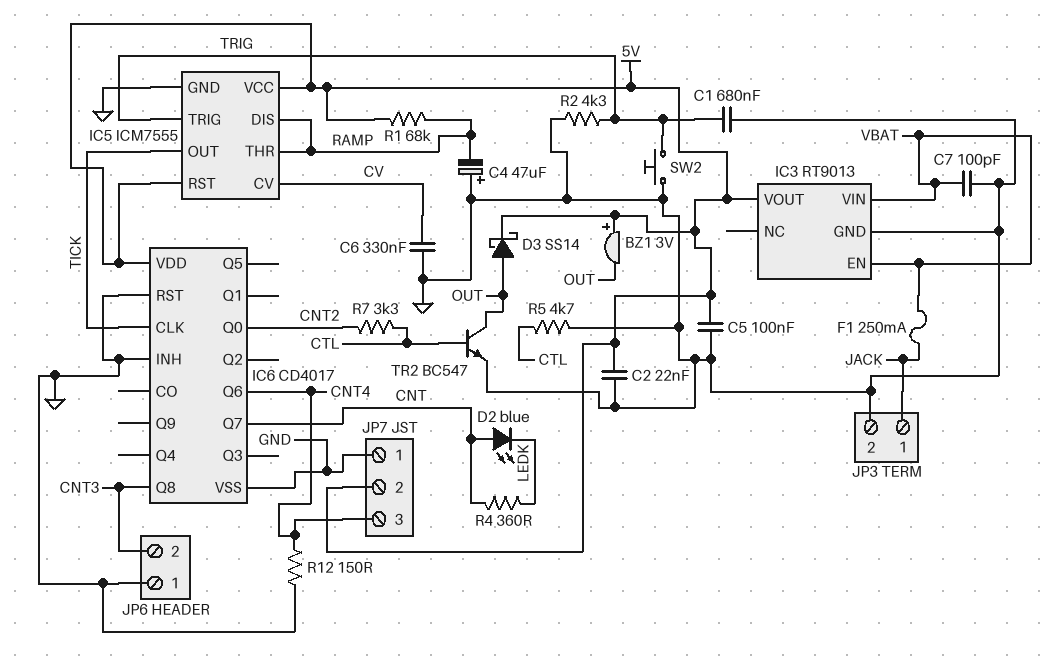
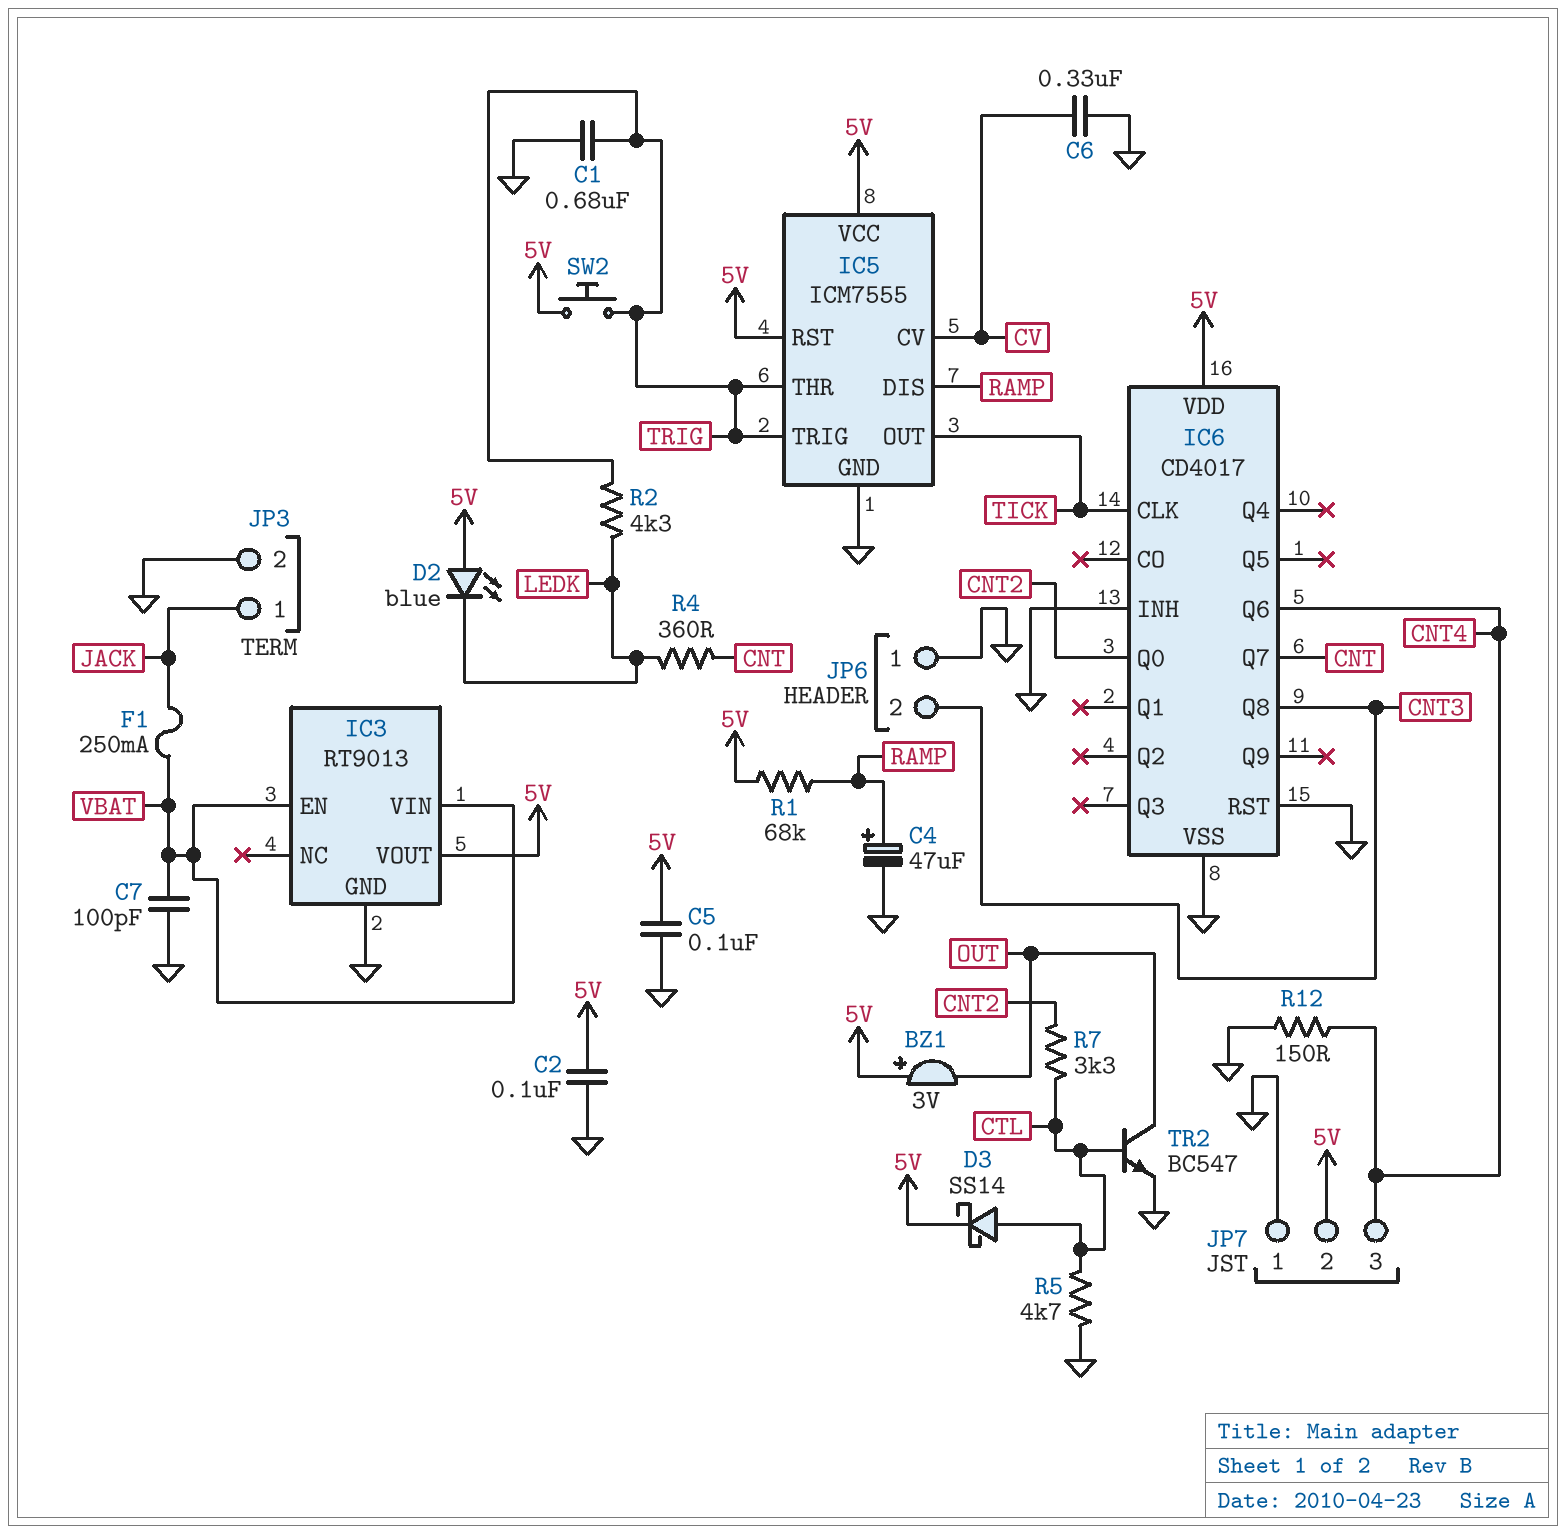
C2: 22nF (5V, GND) -> 100nF (5V, GND)
C4: 47uF (plus GND, minus RAMP) -> 47uF (plus RAMP, minus GND)
D2: LED blue (A CNT, K LEDK) -> LED blue (A 5V, K LEDK)
D3: schottky SS14 (A OUT, K 5V) -> schottky SS14 (A CTL, K 5V)
IC5 pin THR: RAMP -> TRIG
R2: 4.3k (GND, TRIG) -> 4.3k (LEDK, TRIG)
SW2: button (GND, TRIG) -> button (5V, TRIG)

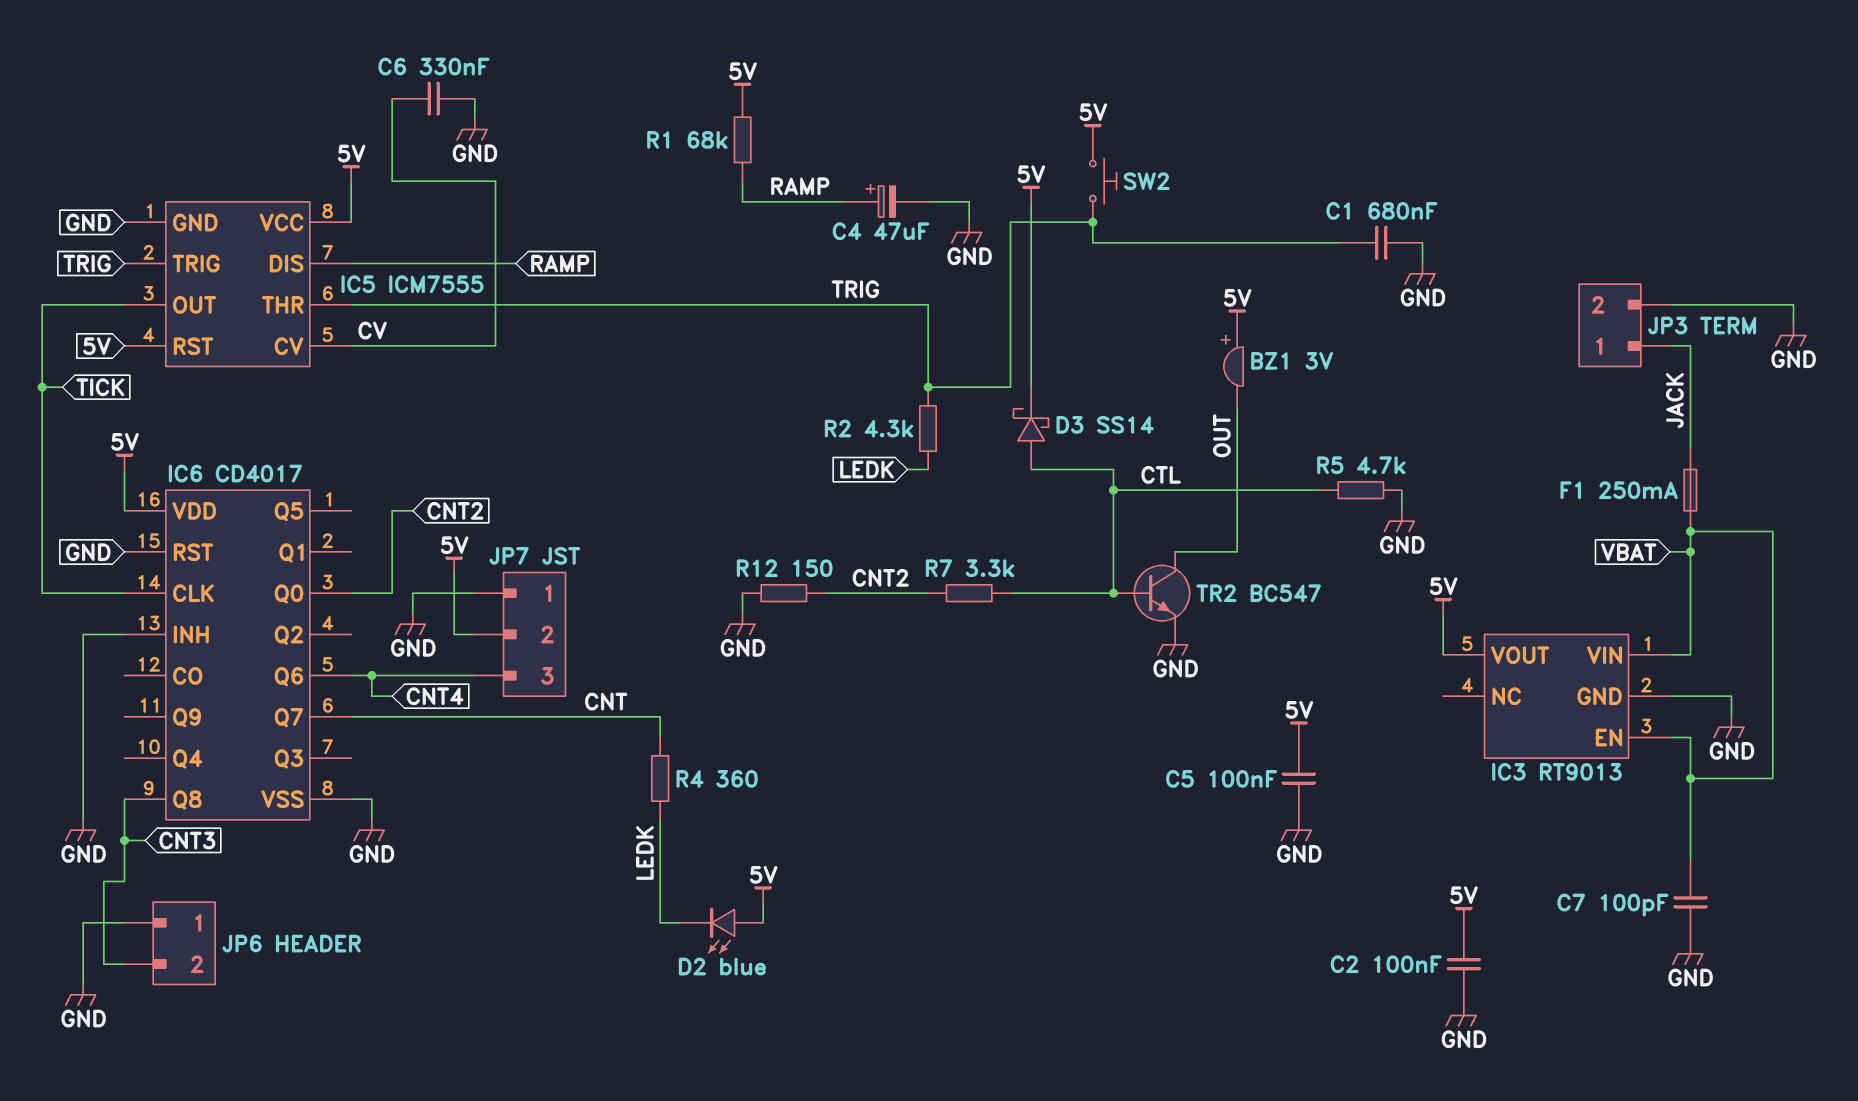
R12: 150 (CNT4, GND) -> 150 (CNT2, GND)

